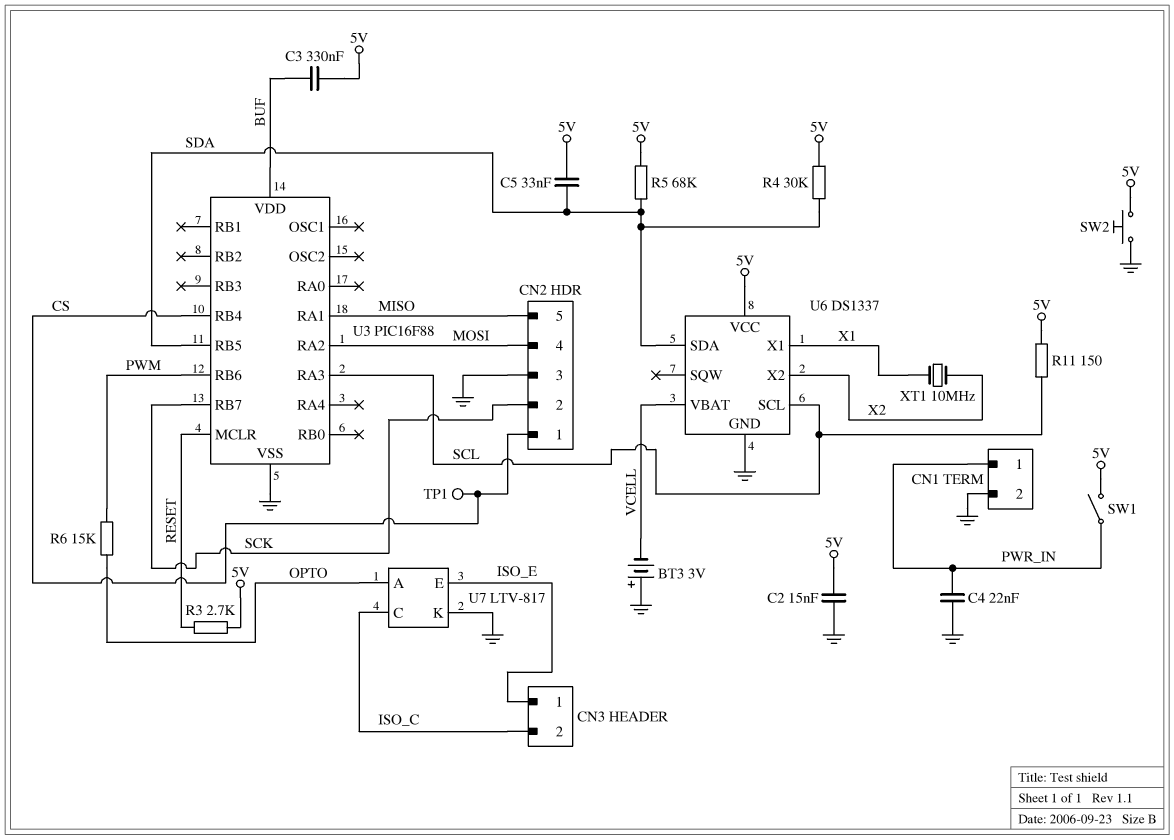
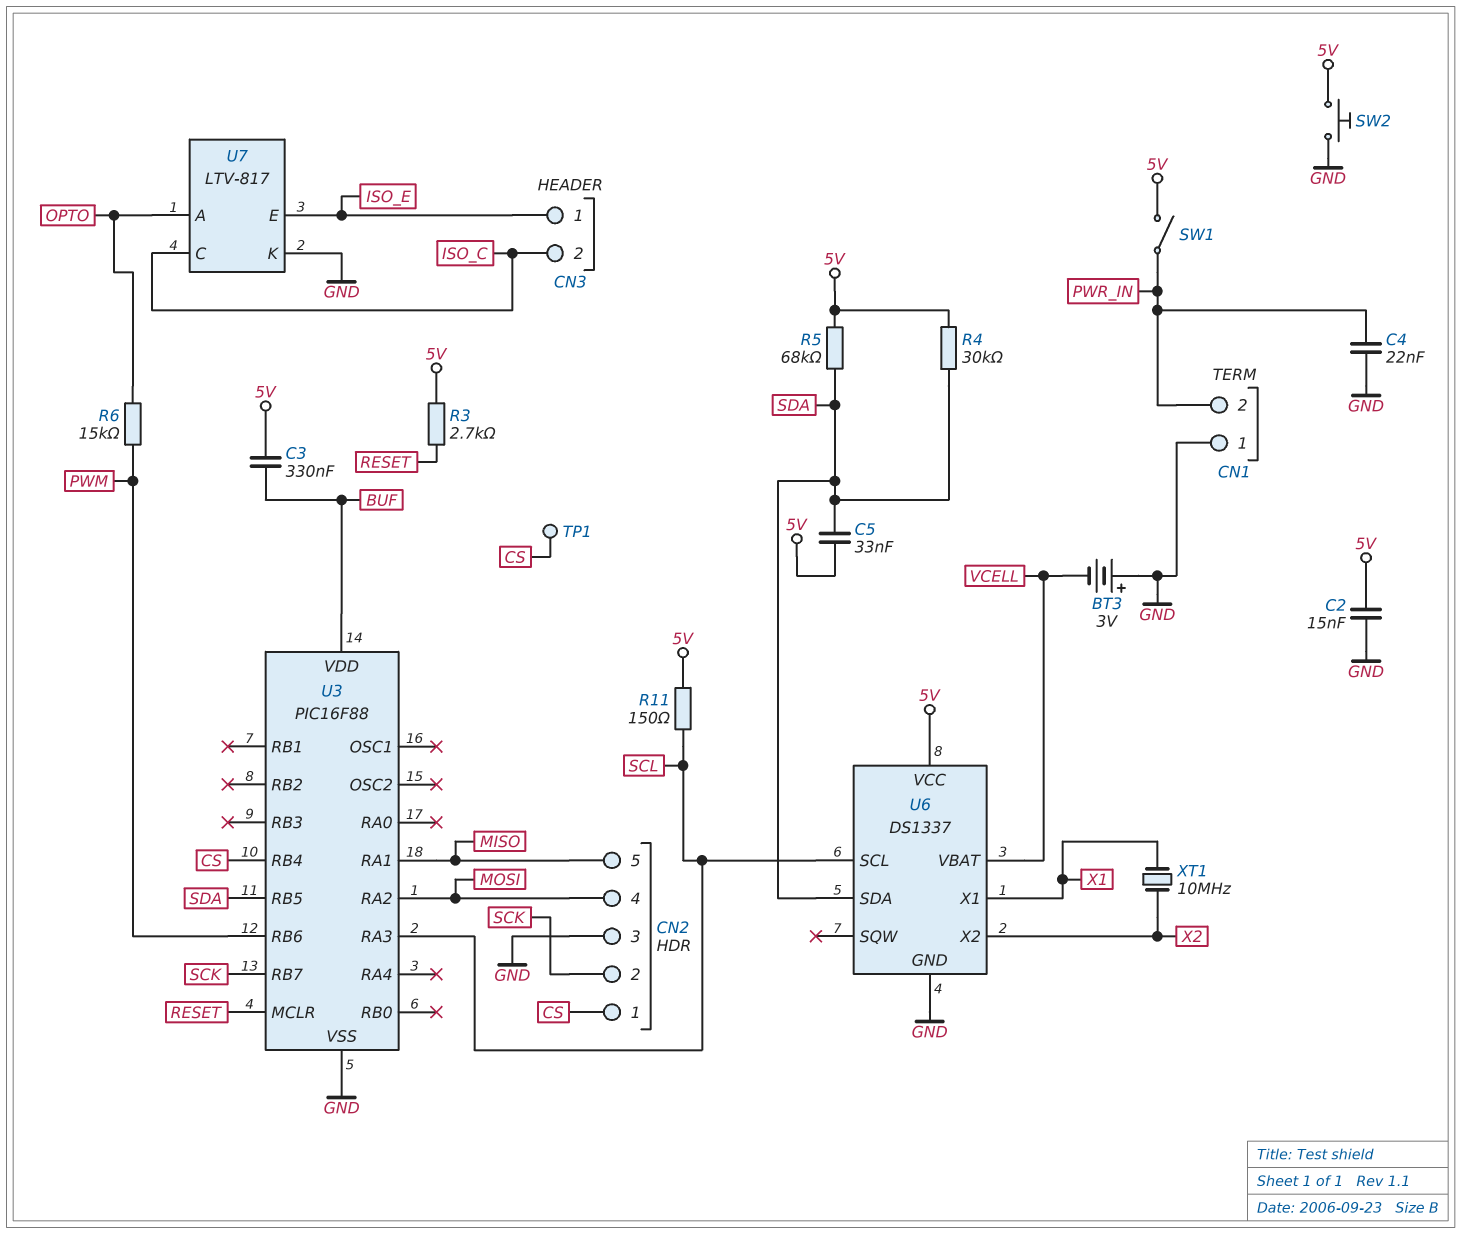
CN1 pin 1: PWR_IN -> GND
CN1 pin 2: GND -> PWR_IN

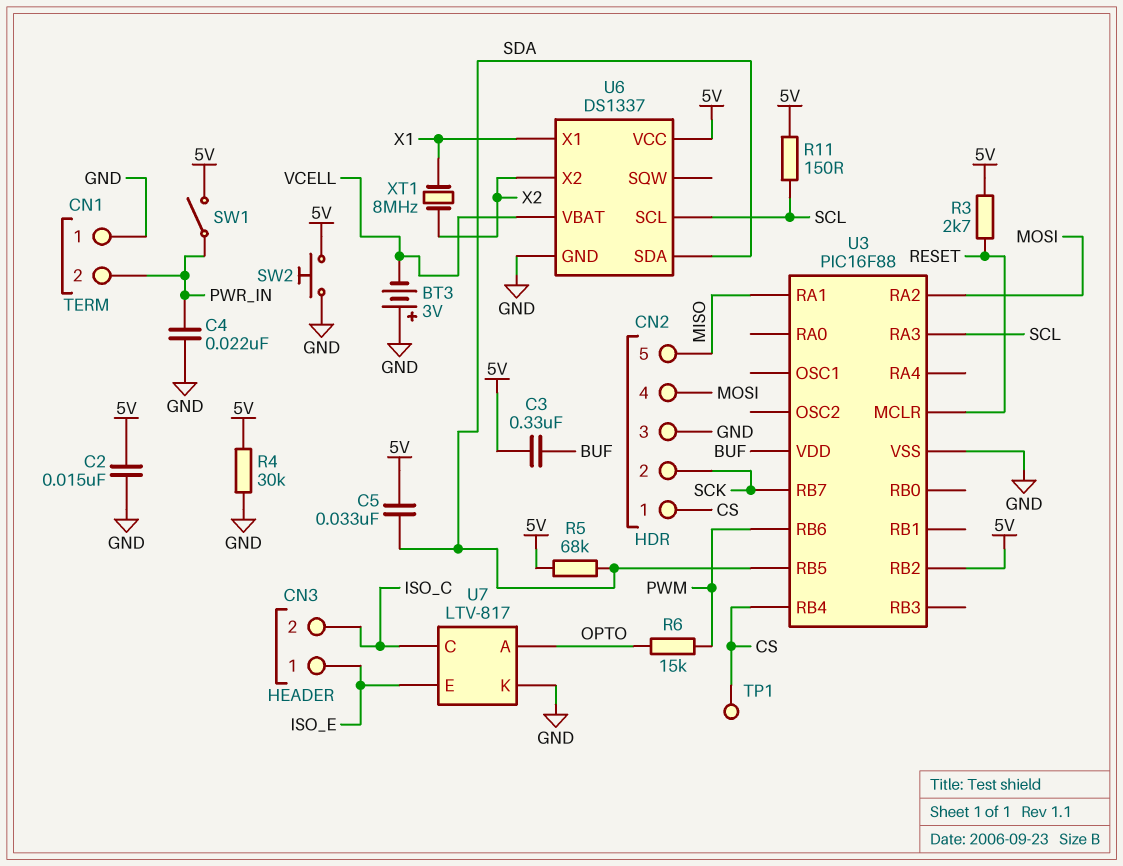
R4: 30k (5V, SDA) -> 30k (5V, GND)
U3 pin RB2: none -> 5V
XT1: 10MHz (X1, X2) -> 8MHz (X1, X2)

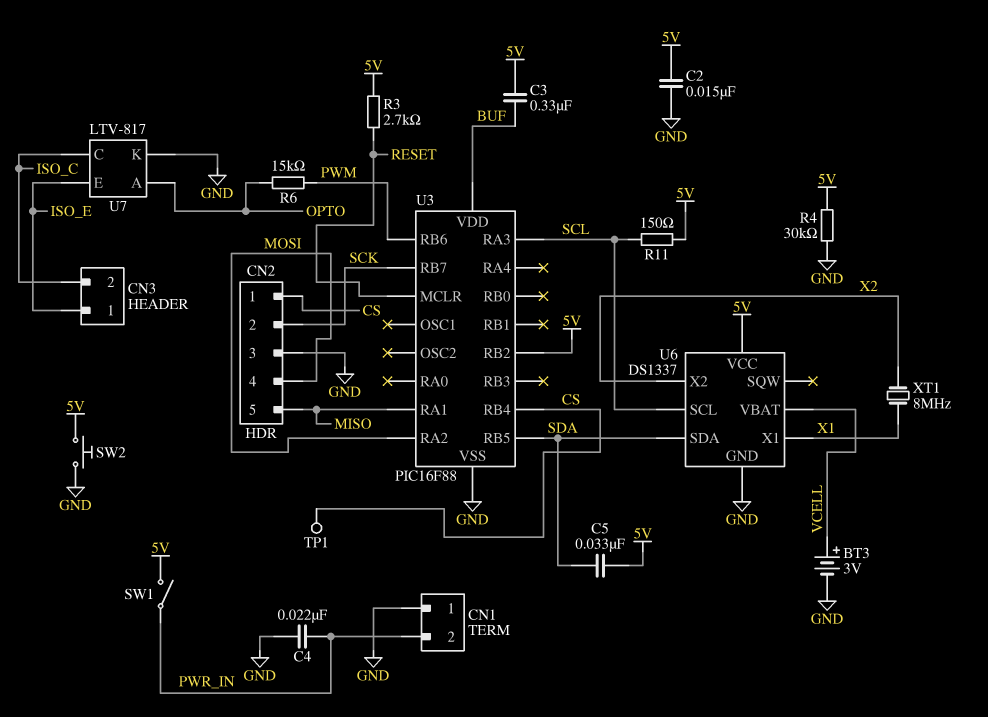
BT3: 3V (plus GND, minus VCELL) -> 3V (plus VCELL, minus GND)
R5: 68k (5V, SDA) -> none

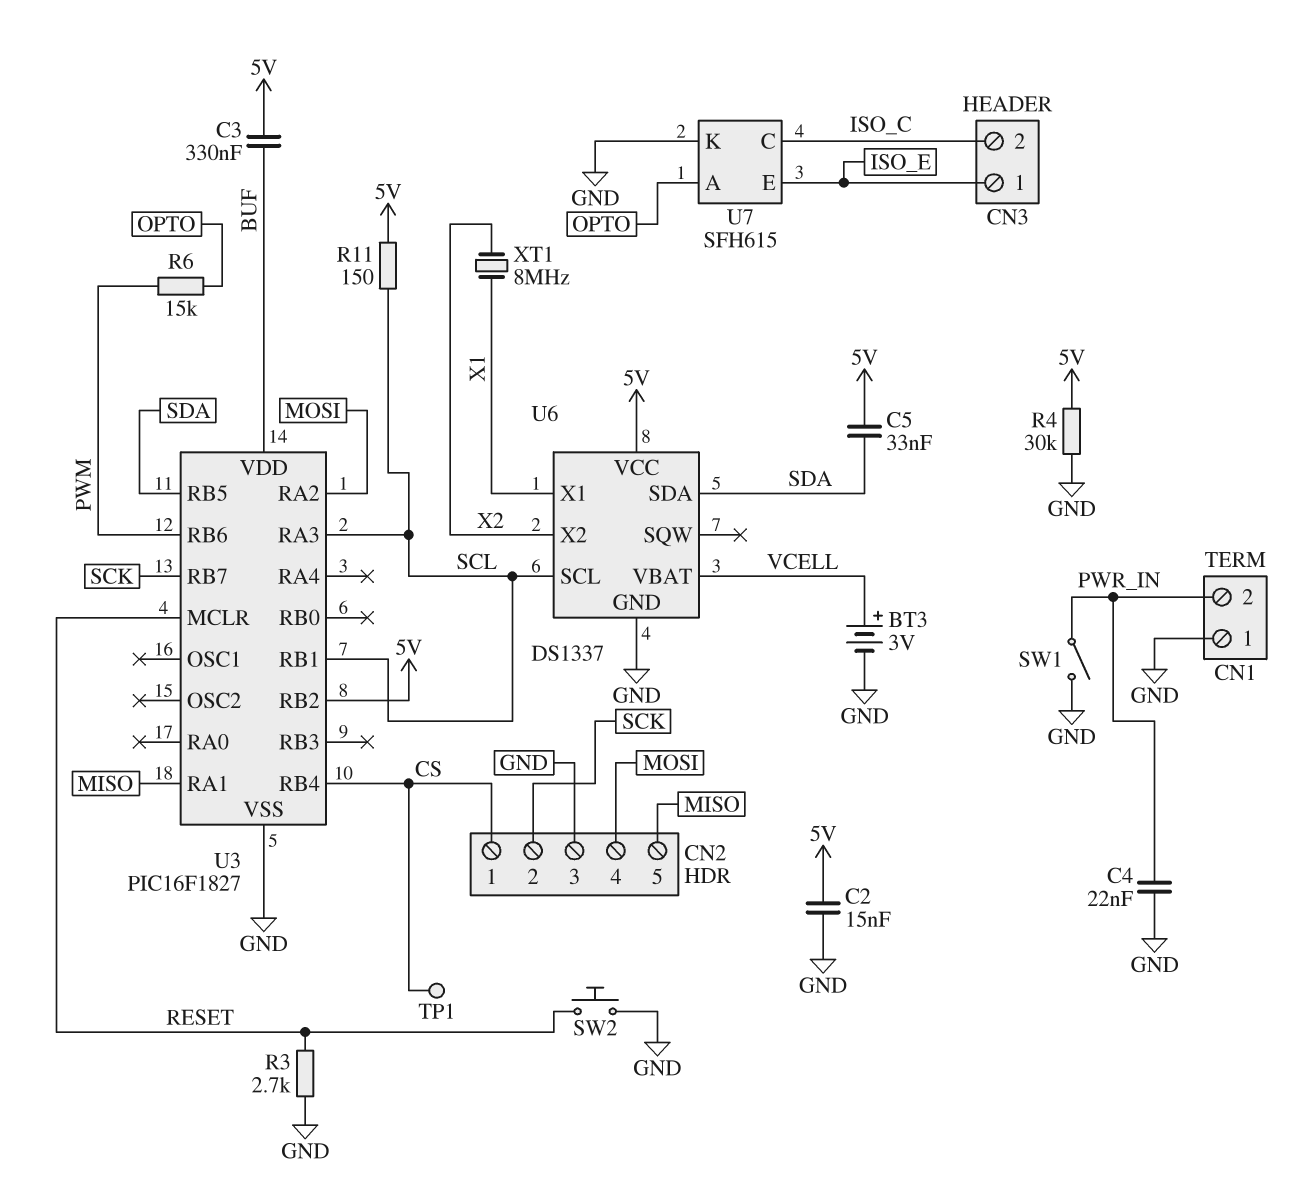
R3: 2.7k (5V, RESET) -> 2.7k (GND, RESET)
SW1: switch (5V, PWR_IN) -> switch (GND, PWR_IN)
SW2: button (5V, GND) -> button (GND, RESET)
U3: PIC16F88 -> PIC16F1827
U3 pin RB1: none -> SCL
U7: LTV-817 -> SFH615

